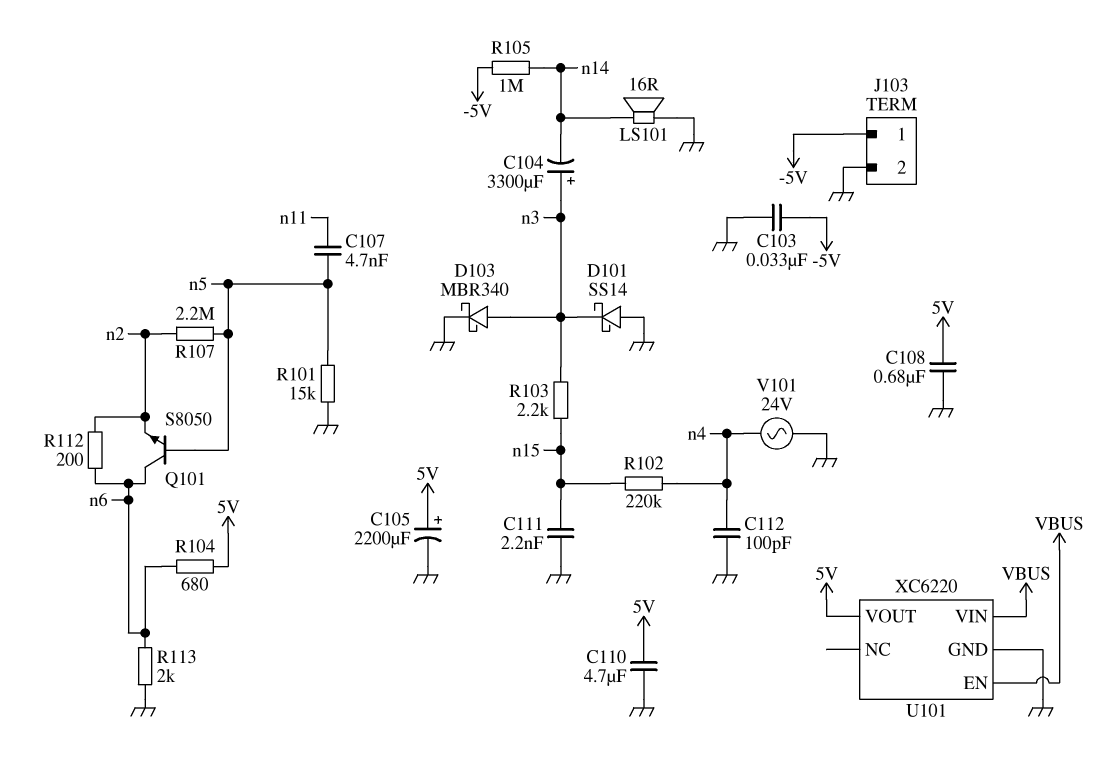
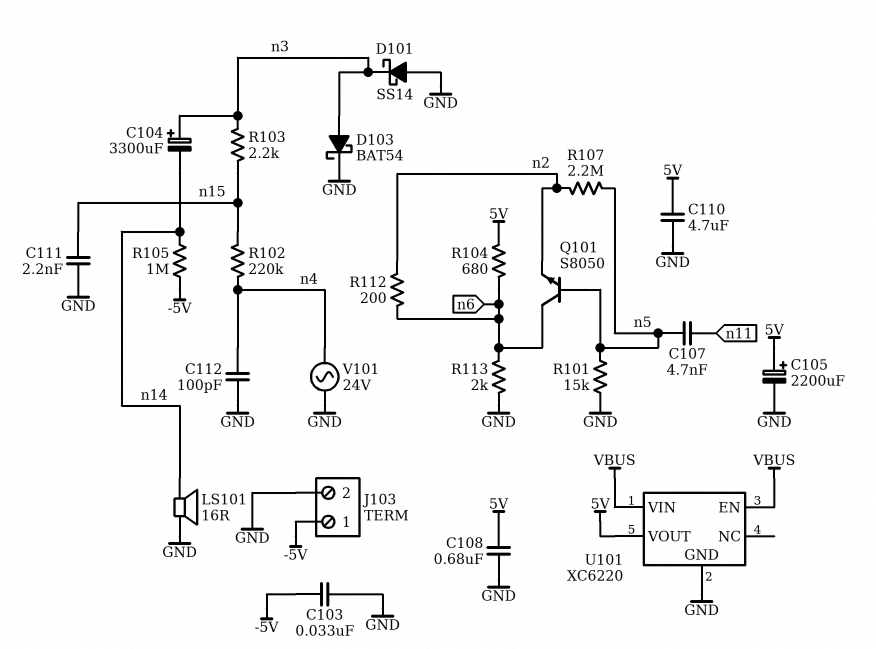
D103: schottky MBR340 (A n3, K GND) -> schottky BAT54 (A n3, K GND)

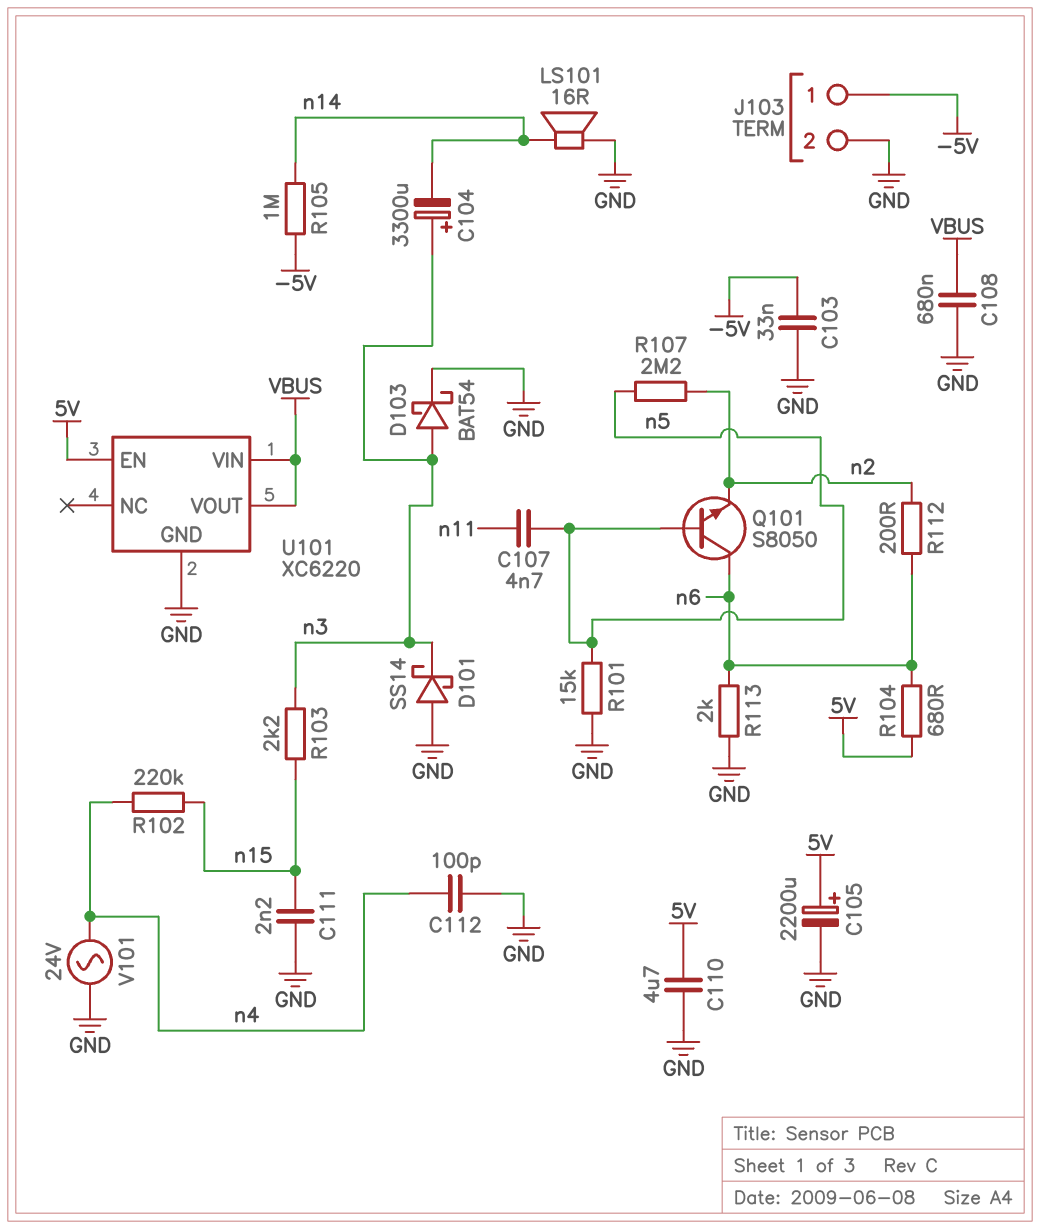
C108: 680nF (5V, GND) -> 680nF (GND, VBUS)
U101 pin EN: VBUS -> 5V
U101 pin VOUT: 5V -> VBUS

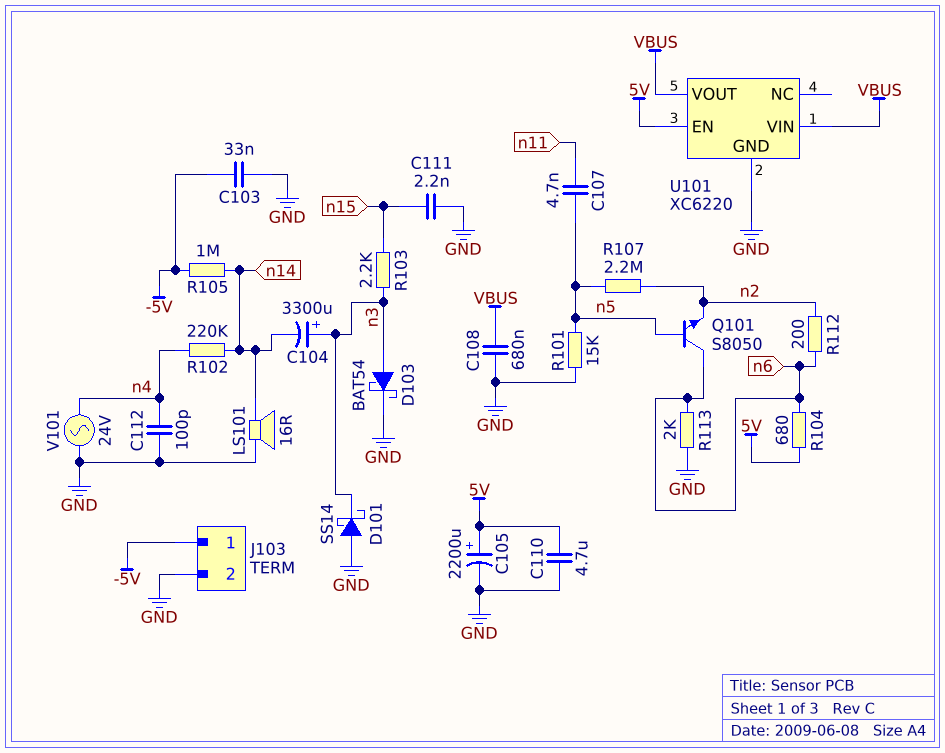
R102: 220k (n4, n15) -> 220k (n4, n14)

